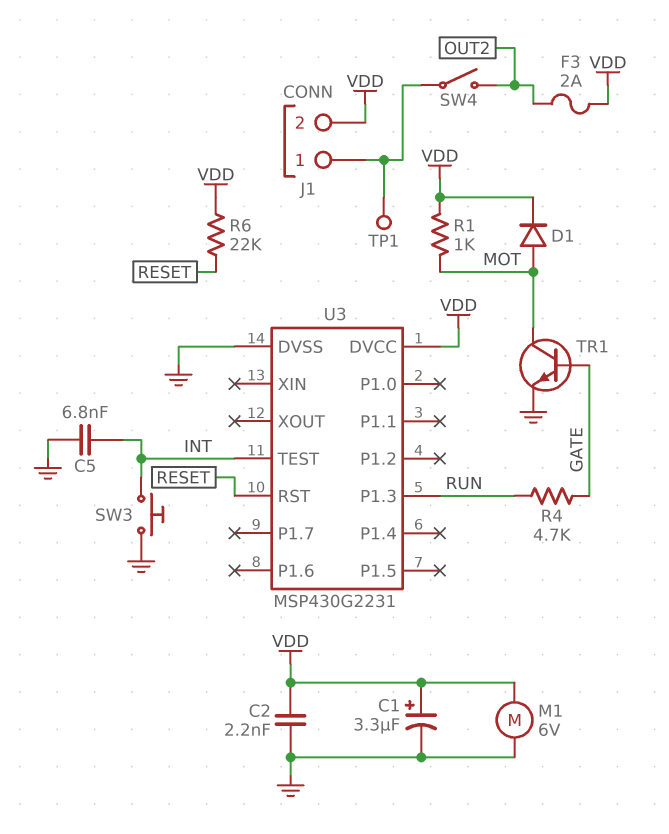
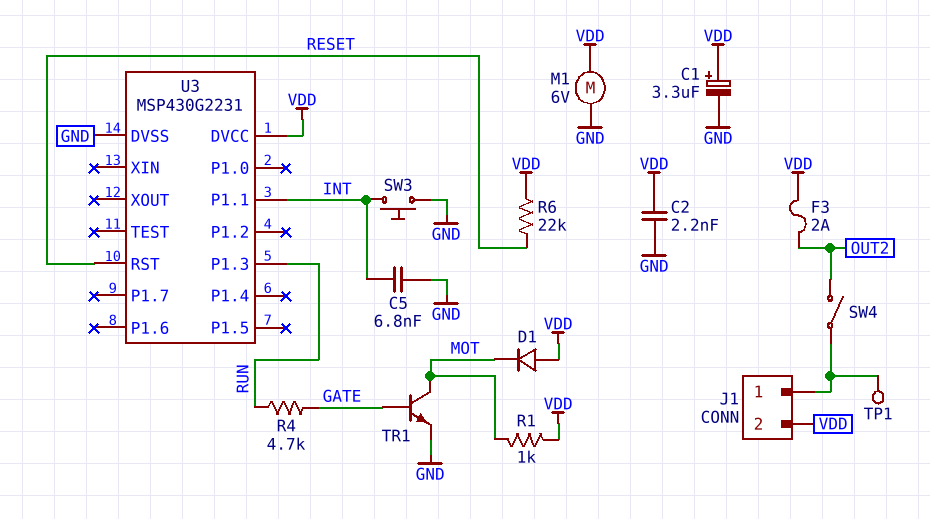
D1: diode (A MOT, K VDD) -> diode (A VDD, K MOT)
U3 pin P1.1: none -> INT
U3 pin TEST: INT -> none

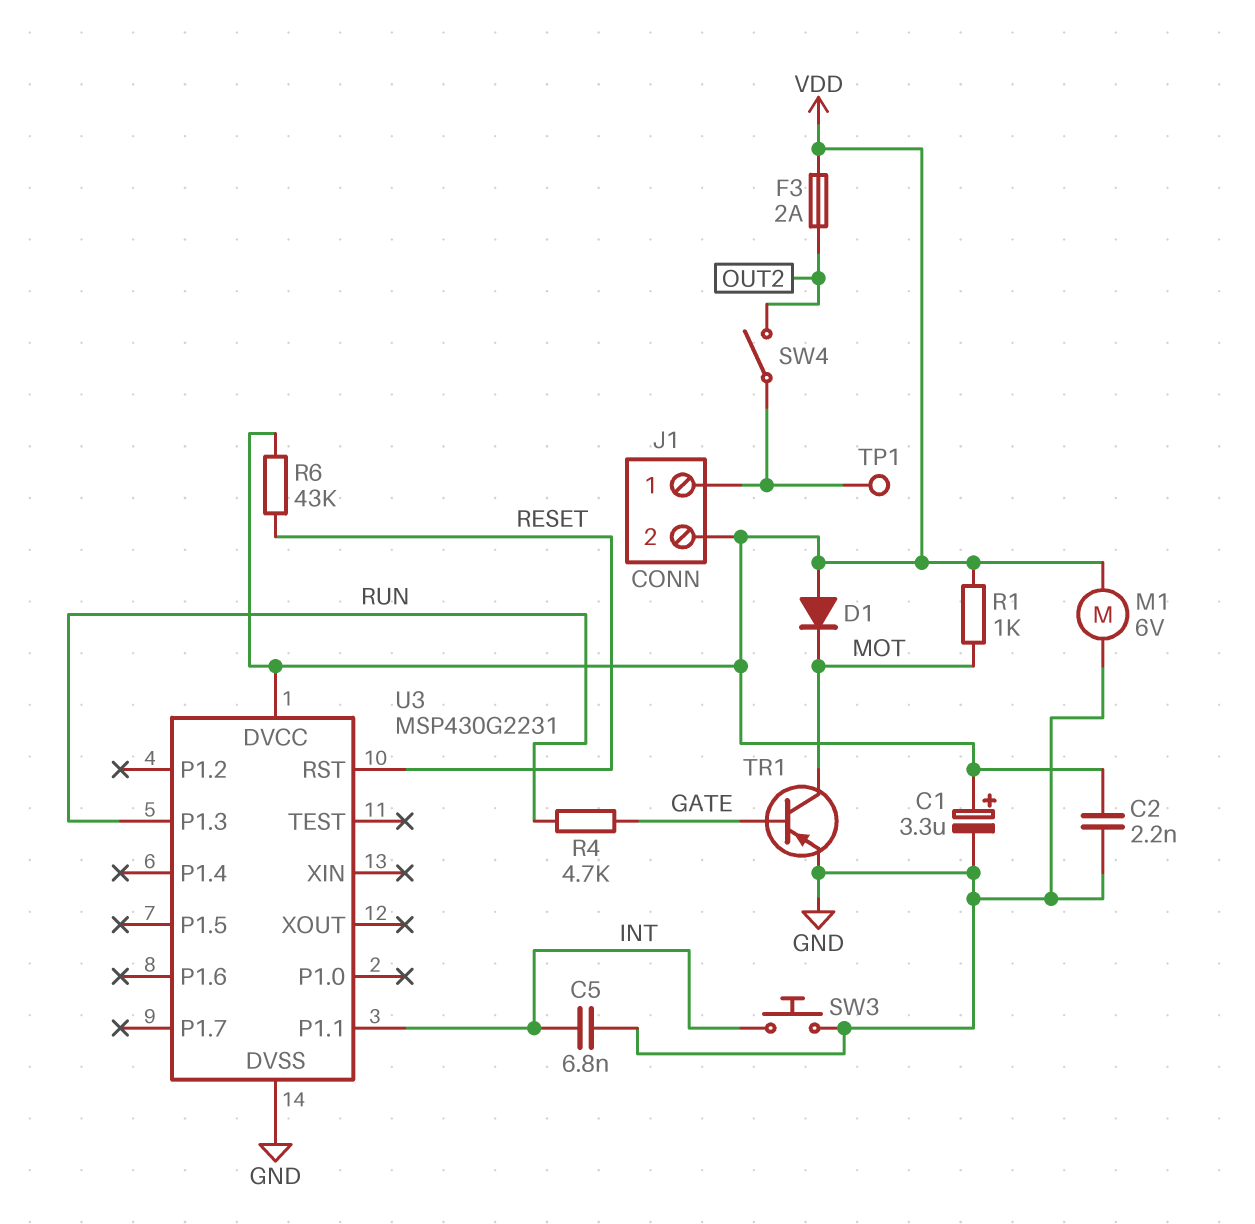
R6: 22k (RESET, VDD) -> 43k (RESET, VDD)
TR1: NPN (B GATE, C MOT, E GND) -> PNP (B GATE, C MOT, E GND)

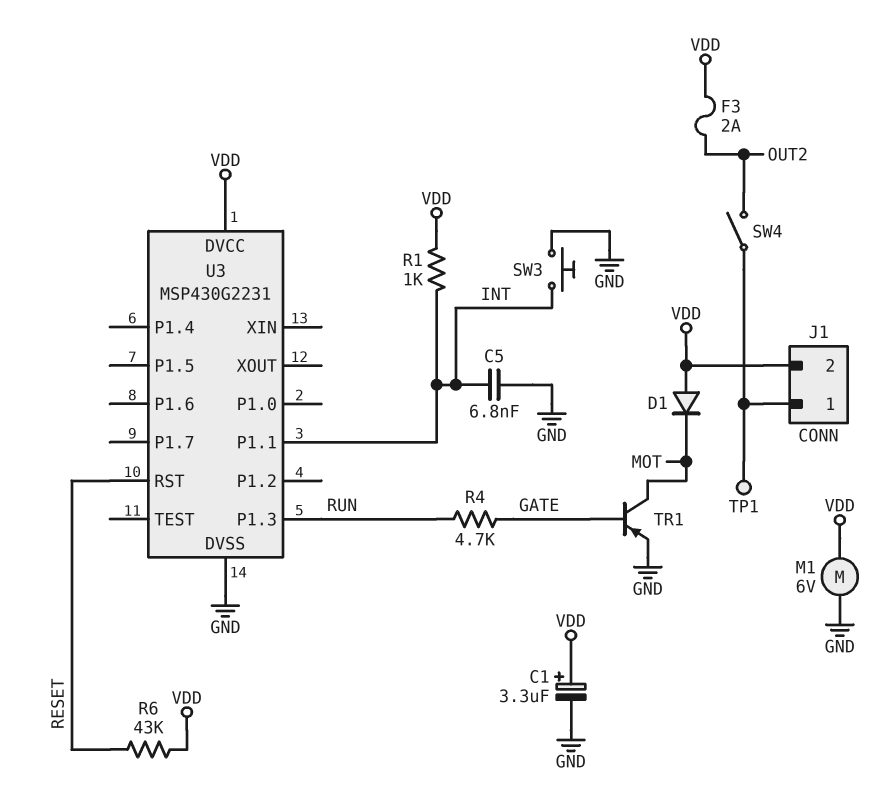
C2: 2.2nF (GND, VDD) -> none
R1: 1k (MOT, VDD) -> 1k (INT, VDD)

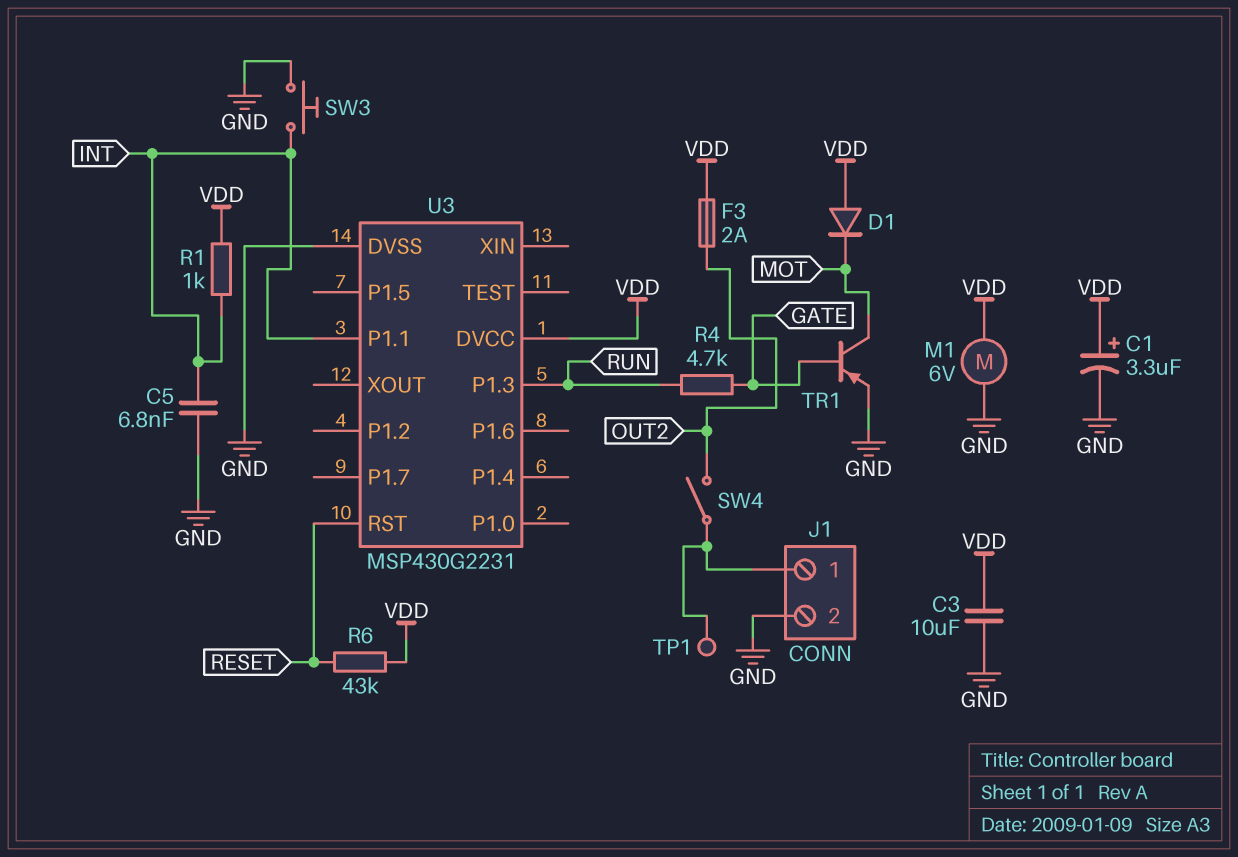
C3: none -> 10uF (GND, VDD)
J1 pin 2: VDD -> GND

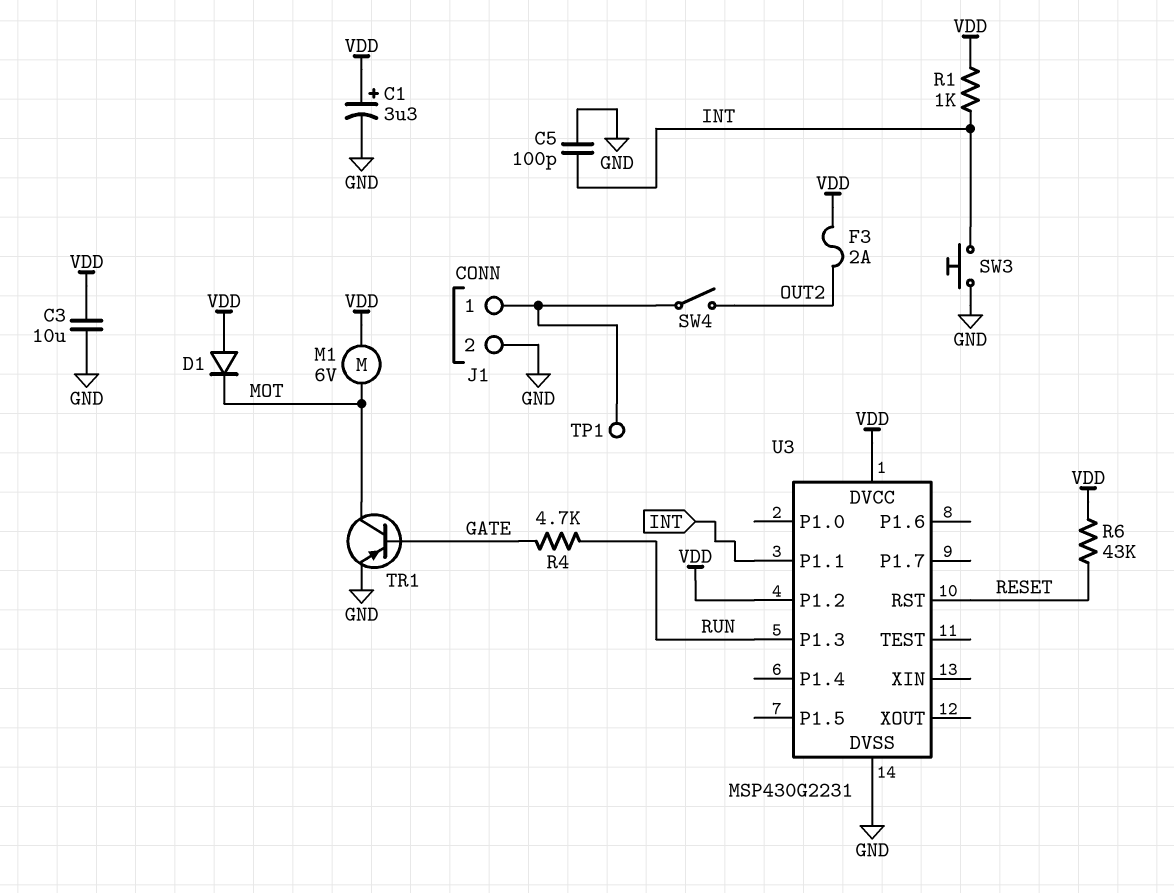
C5: 6.8nF (GND, INT) -> 100pF (GND, INT)
M1: motor 6V (GND, VDD) -> motor 6V (MOT, VDD)
U3 pin P1.2: none -> VDD

